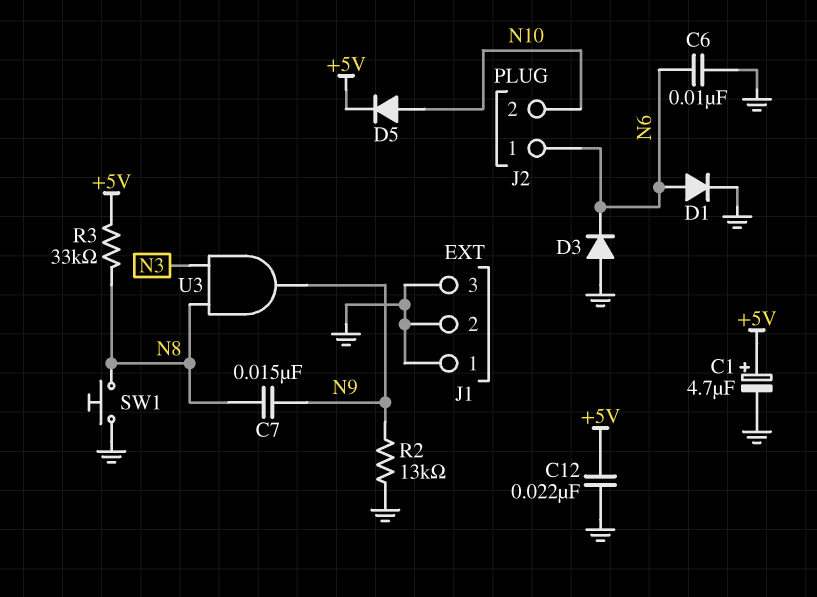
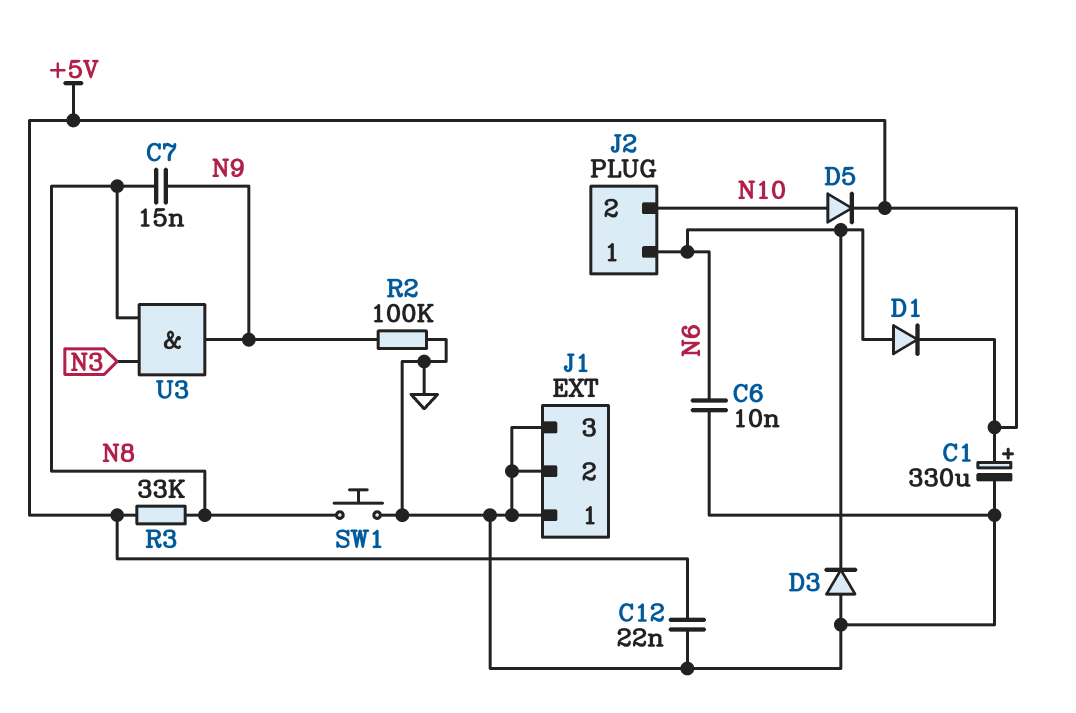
C1: 4.7uF (plus +5V, minus GND) -> 330uF (plus +5V, minus GND)
D1: diode (A N6, K GND) -> diode (A N6, K +5V)
R2: 13k (GND, N9) -> 100k (GND, N9)

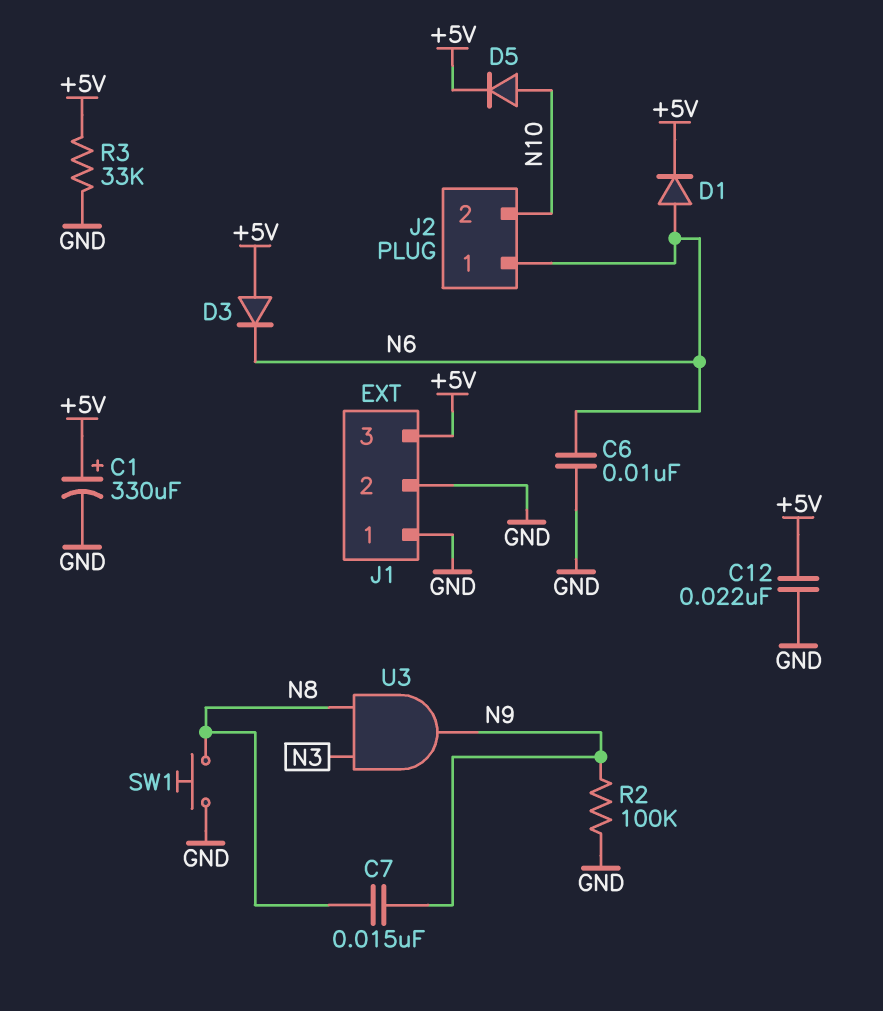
D3: diode (A GND, K N6) -> diode (A +5V, K N6)
J1 pin 3: GND -> +5V
R3: 33k (+5V, N8) -> 33k (+5V, GND)

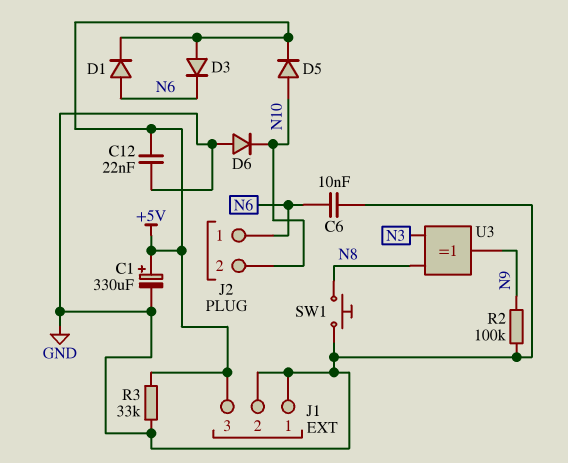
C7: 15nF (N8, N9) -> none
D6: none -> diode (A GND, K N10)
U3: AND (in N3, in N8, out N9) -> XOR (in N3, in N8, out N9)

